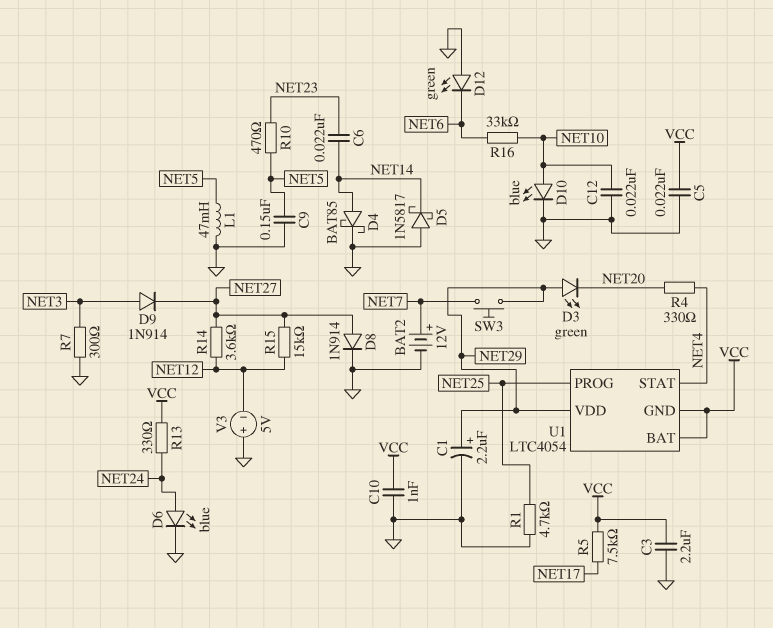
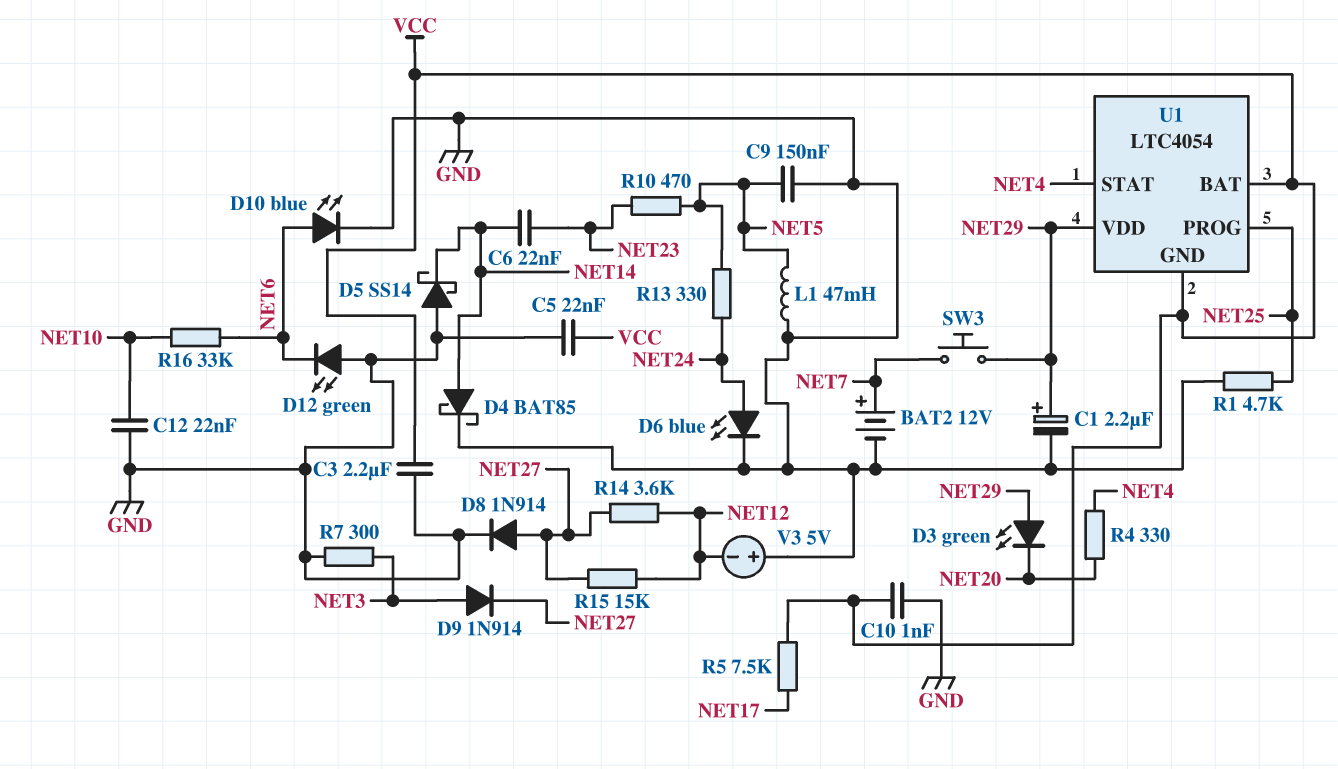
D5: schottky 1N5817 (A GND, K NET14) -> schottky SS14 (A GND, K NET14)
D10: LED blue (A NET10, K GND) -> LED blue (A NET6, K GND)
R13: 330 (NET24, VCC) -> 330 (NET5, NET24)

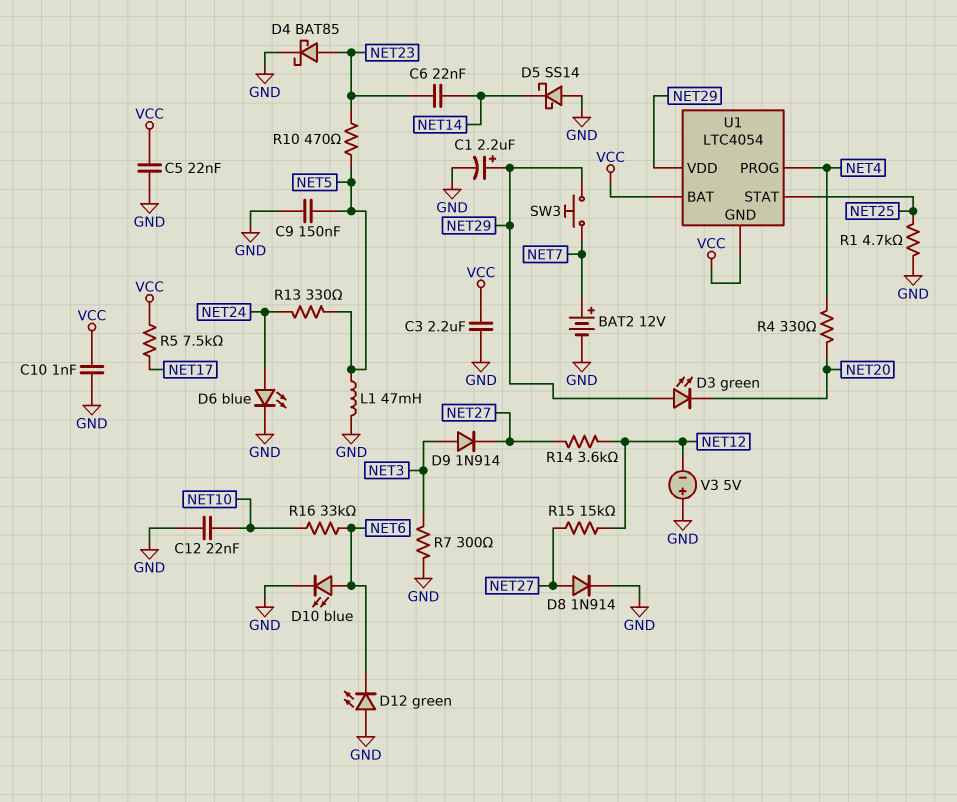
D4: schottky BAT85 (A NET14, K GND) -> schottky BAT85 (A NET23, K GND)
U1 pin PROG: NET25 -> NET4
U1 pin STAT: NET4 -> NET25

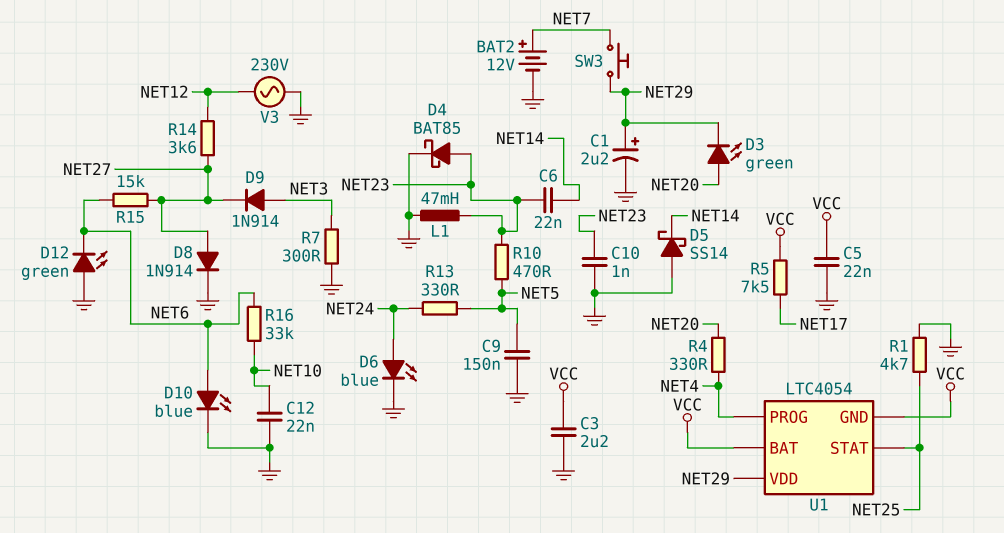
C10: 1nF (GND, VCC) -> 1nF (GND, NET23)
D3: LED green (A NET29, K NET20) -> LED green (A NET20, K NET29)
L1: 47mH (GND, NET5) -> 47mH (GND, NET23)
R15: 15k (NET12, NET27) -> 15k (NET6, NET27)
V3: 5V (plus GND, minus NET12) -> AC 230V (GND, NET12)

